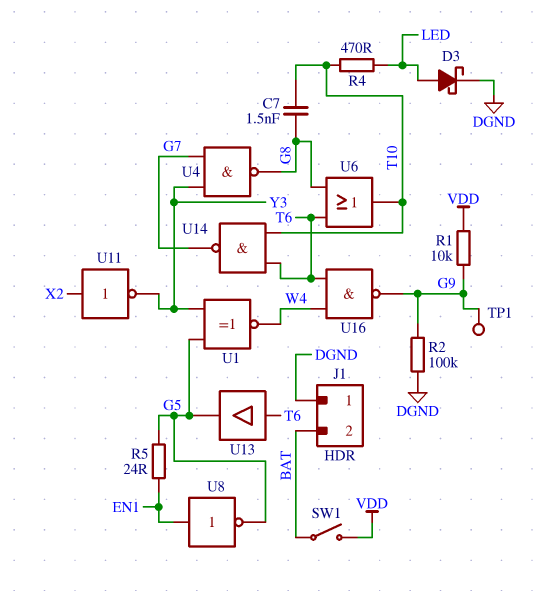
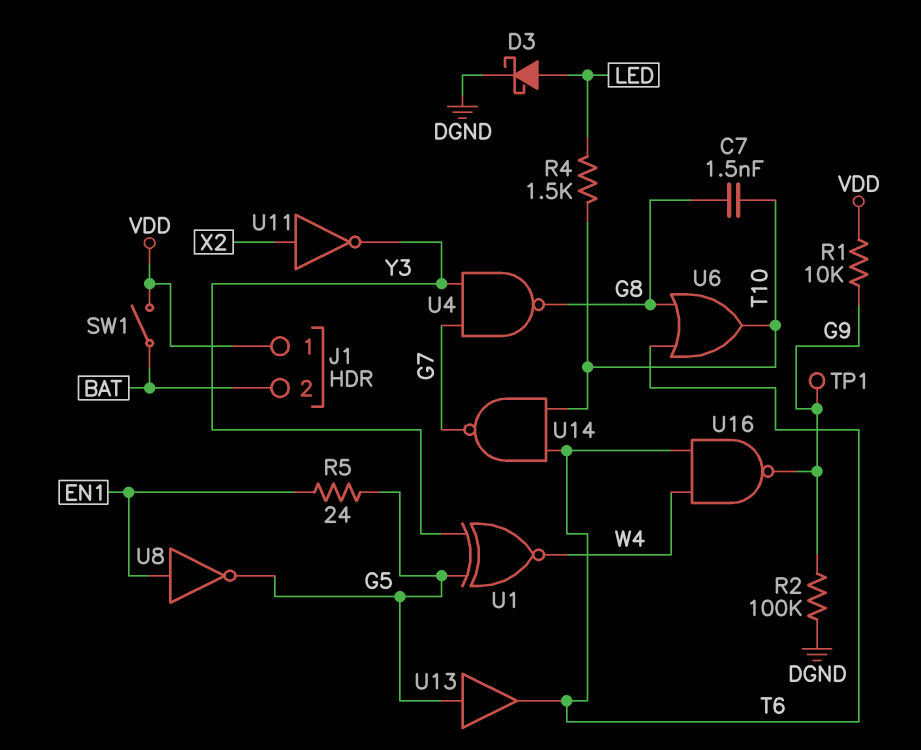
J1 pin 1: DGND -> VDD
R4: 470 (LED, T10) -> 1.5k (LED, T10)
U13: buffer (in T6, out G5) -> buffer (in G5, out T6)

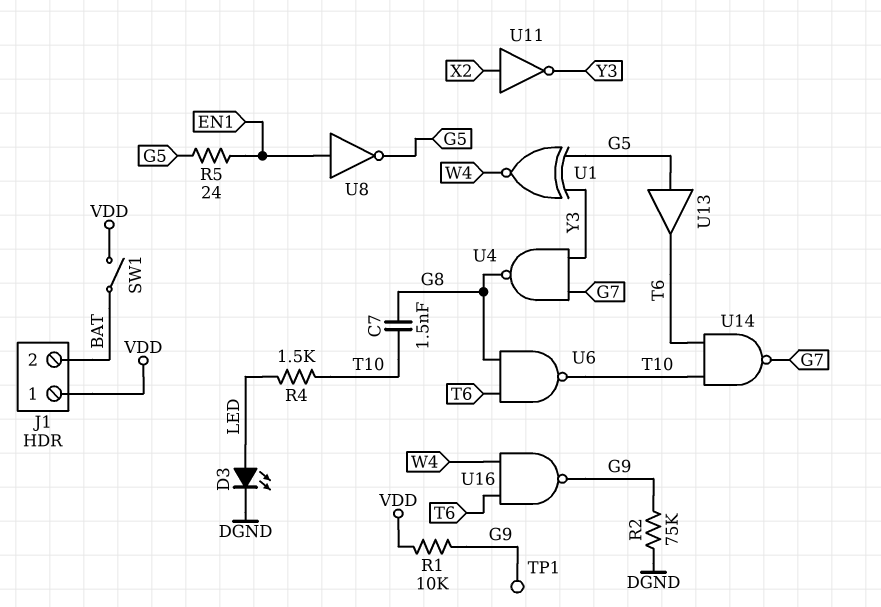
D3: schottky (A LED, K DGND) -> LED (A LED, K DGND)
R2: 100k (DGND, G9) -> 75k (DGND, G9)
U6: OR (in G8, in T6, out T10) -> NAND (in G8, in T6, out T10)

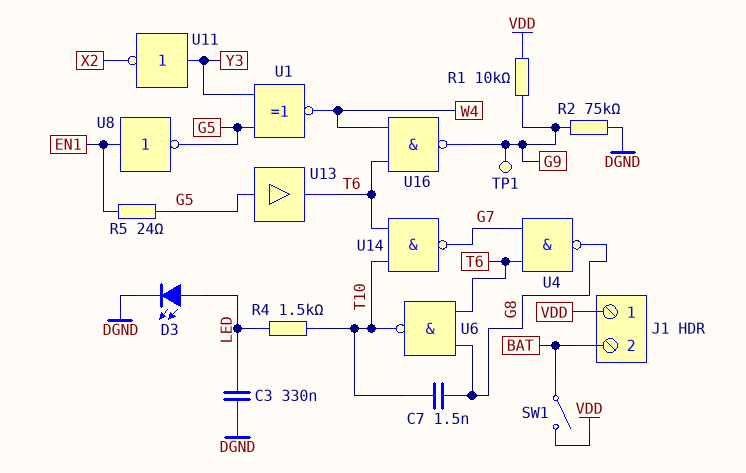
C3: none -> 330nF (DGND, LED)
U4: NAND (in G7, in Y3, out G8) -> NAND (in G7, in T6, out G8)
U11: NOT (in X2, out Y3) -> NOT (in Y3, out X2)

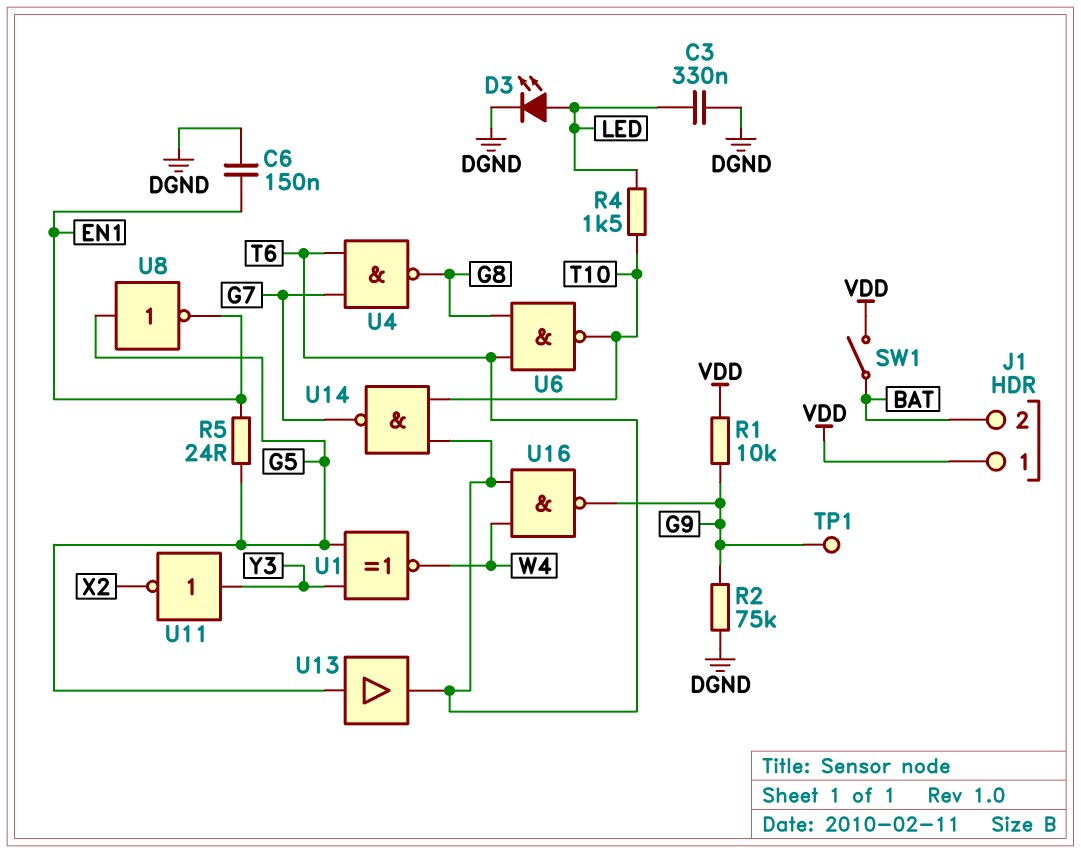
C6: none -> 150nF (DGND, EN1)
C7: 1.5nF (G8, T10) -> none
U8: NOT (in EN1, out G5) -> NOT (in G5, out EN1)

